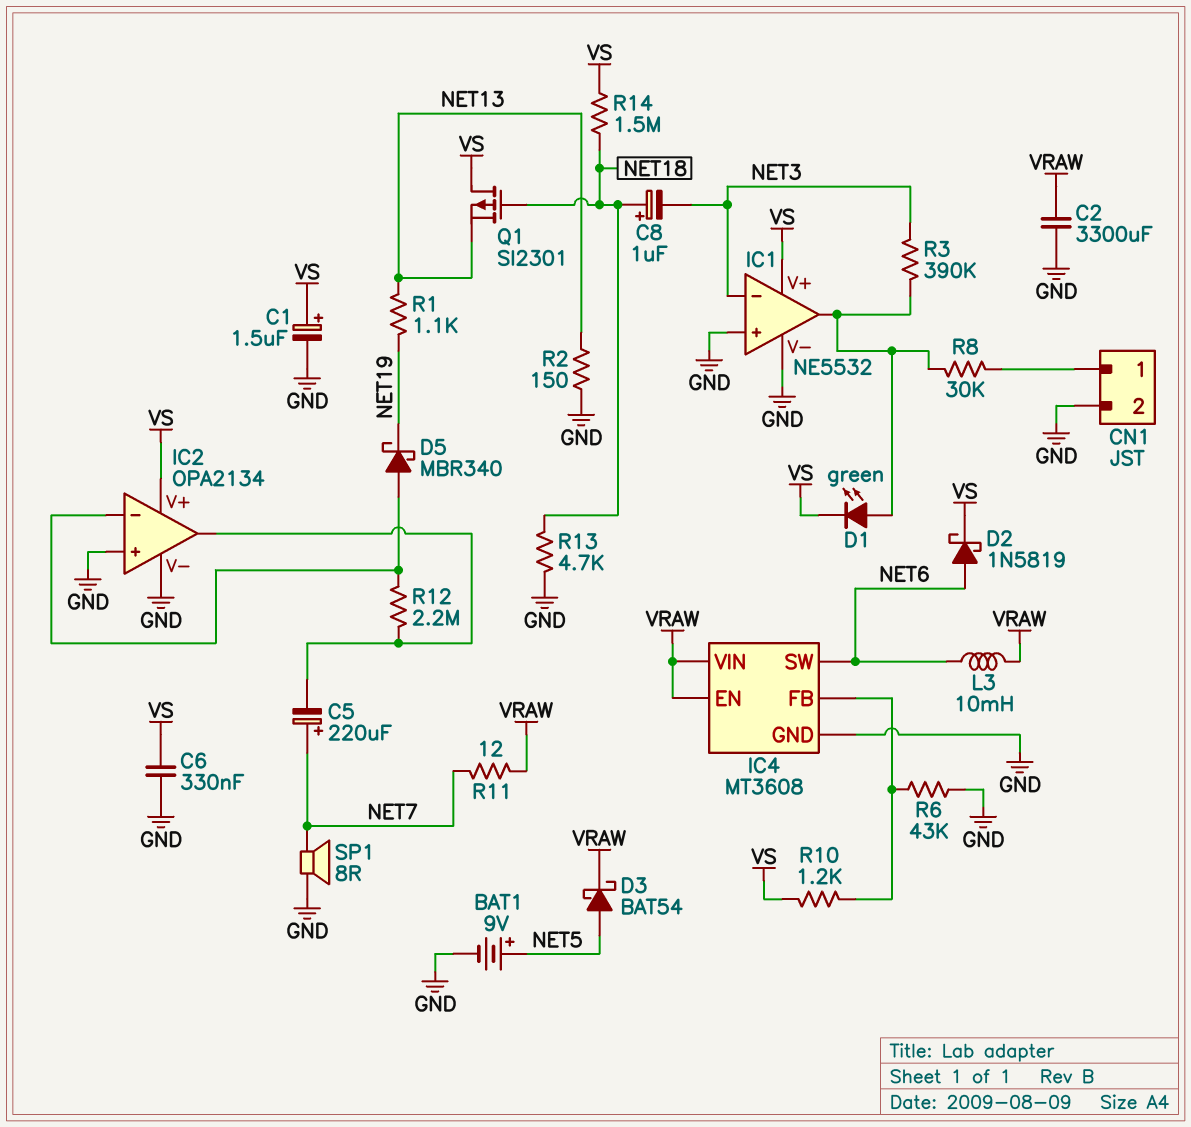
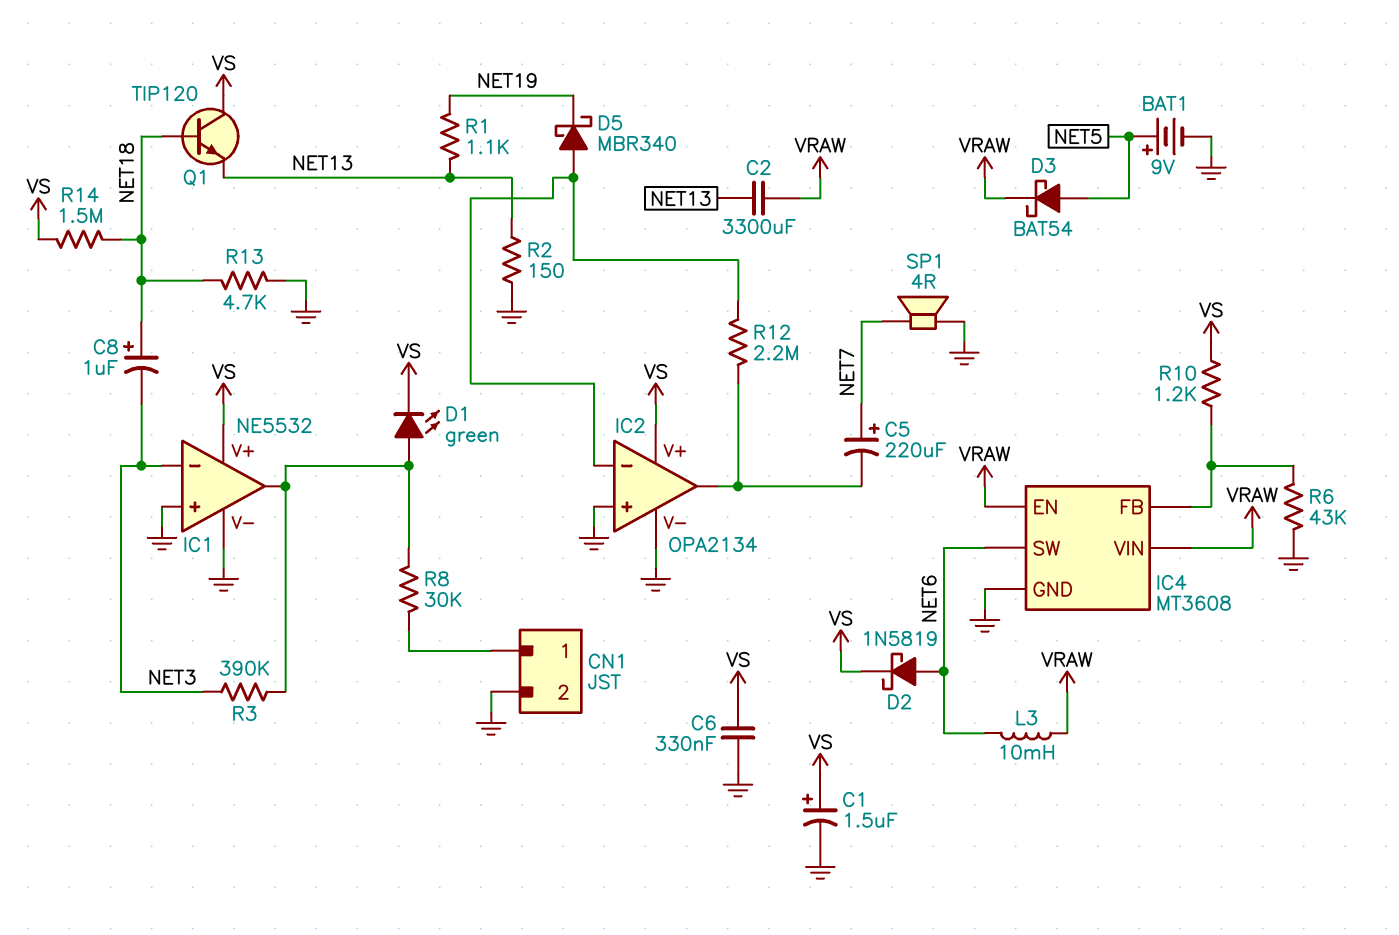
C2: 3300uF (GND, VRAW) -> 3300uF (NET13, VRAW)
Q1: PMOS SI2301 (G NET18, D VS, S NET13) -> NPN TIP120 (B NET18, C VS, E NET13)
R11: 12 (NET7, VRAW) -> none
SP1: speaker 8R (GND, NET7) -> speaker 4R (GND, NET7)

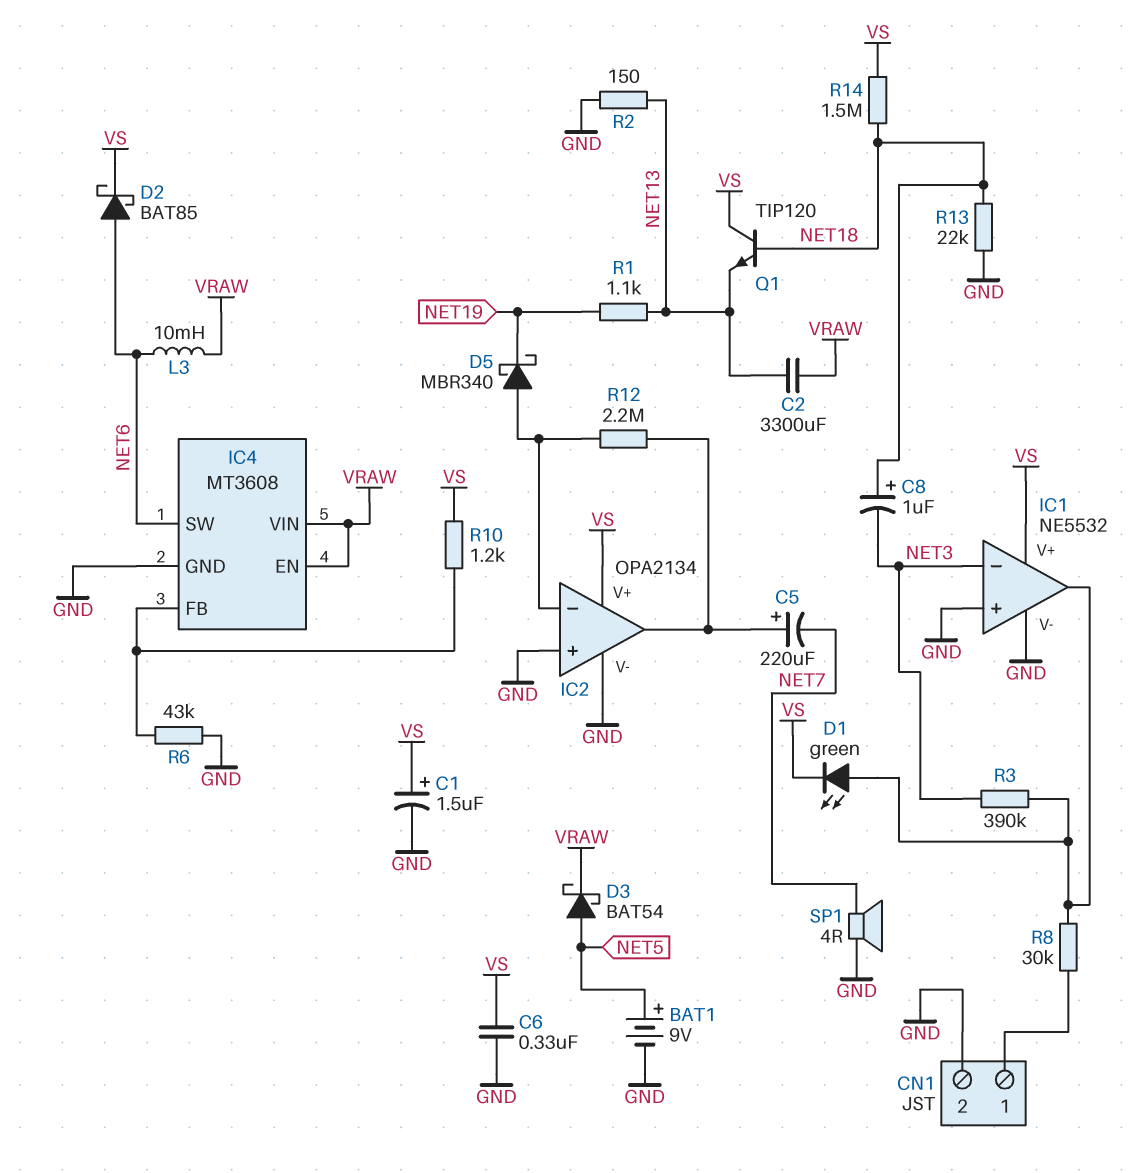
C5: 220uF (plus NET7, minus IC2/out) -> 220uF (plus IC2/out, minus NET7)
D2: schottky 1N5819 (A NET6, K VS) -> schottky BAT85 (A NET6, K VS)
R13: 4.7k (GND, NET18) -> 22k (GND, NET18)

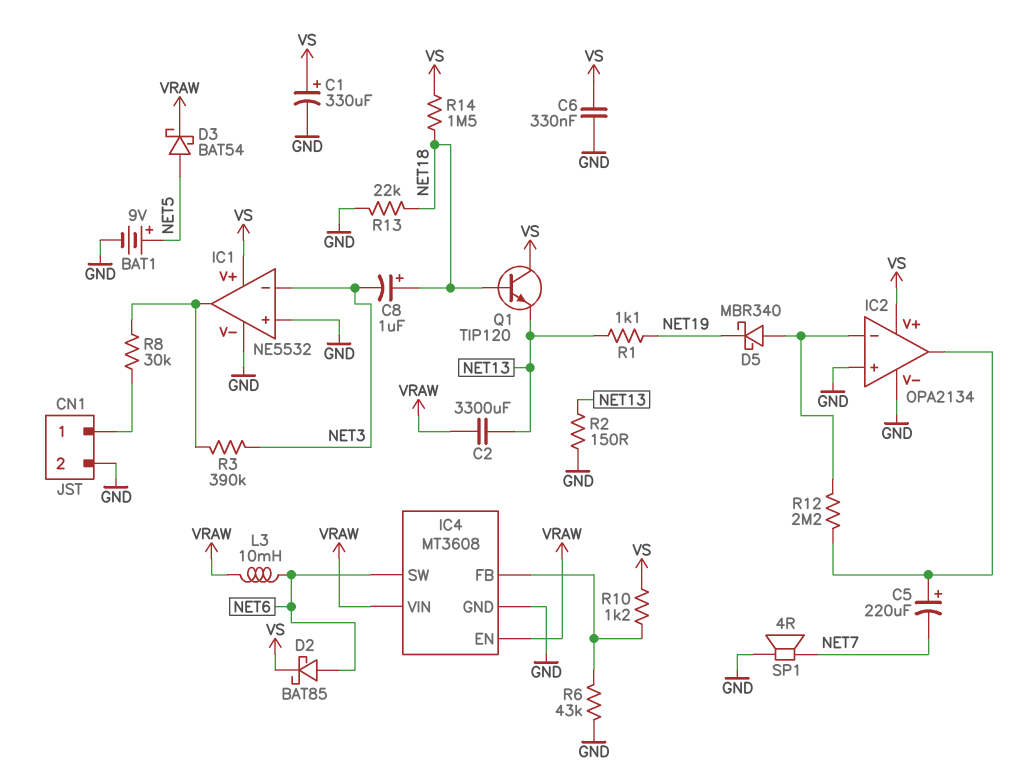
C1: 1.5uF (plus VS, minus GND) -> 330uF (plus VS, minus GND)
D1: LED green (A IC1/out, K VS) -> none

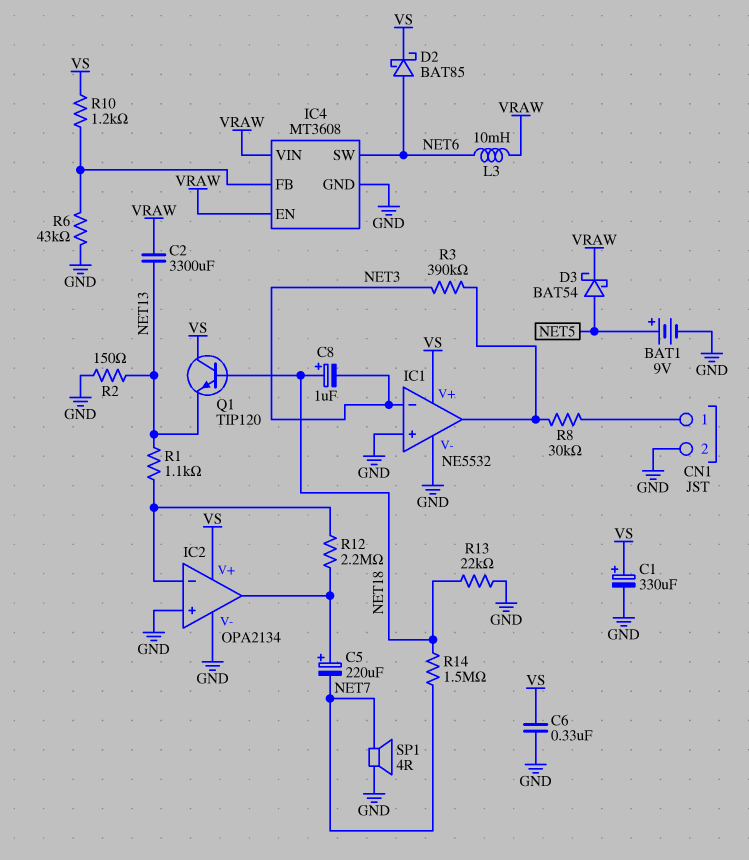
D5: schottky MBR340 (A IC2/in-, K NET19) -> none
R1: 1.1k (NET13, NET19) -> 1.1k (IC2/in-, NET13)
R14: 1.5M (NET18, VS) -> 1.5M (NET7, NET18)

